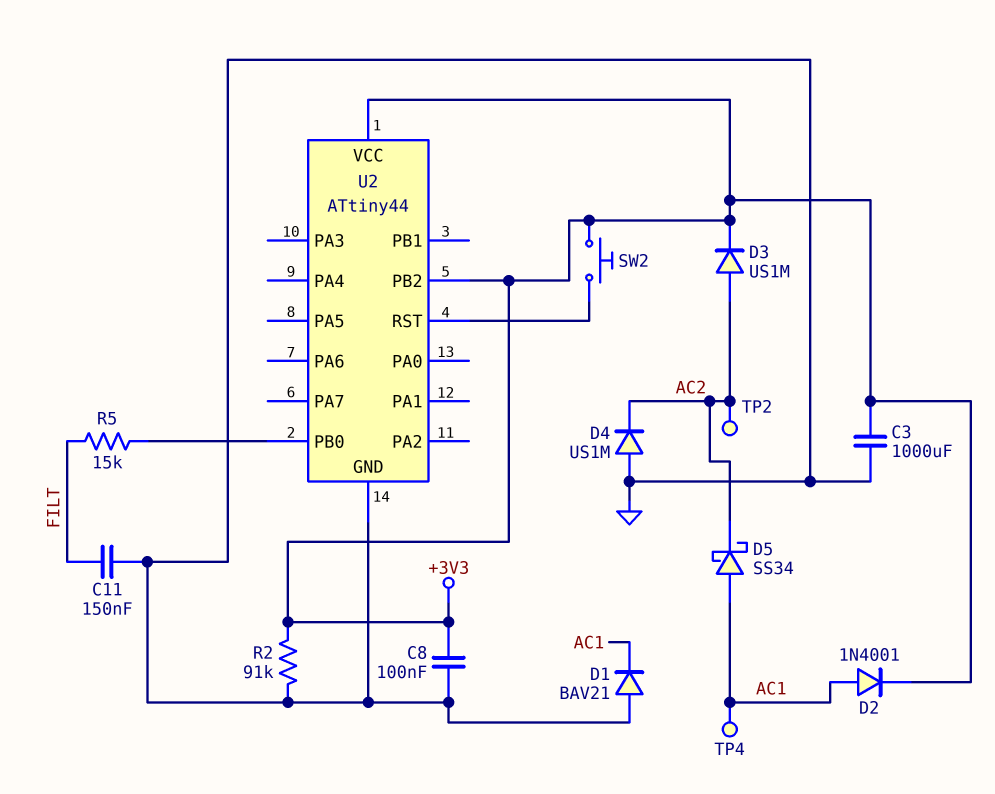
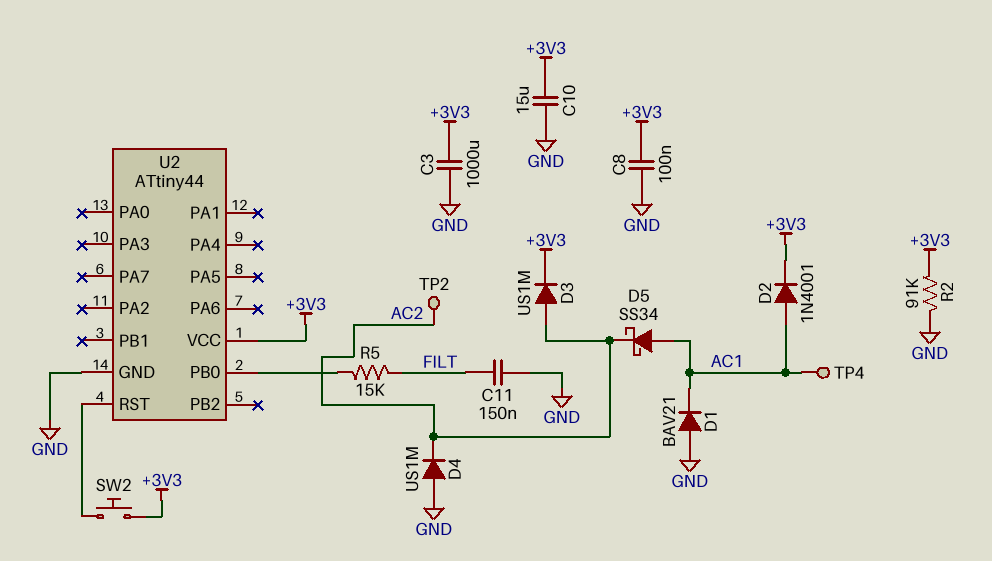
C10: none -> 15uF (+3V3, GND)
U2 pin PB2: +3V3 -> none

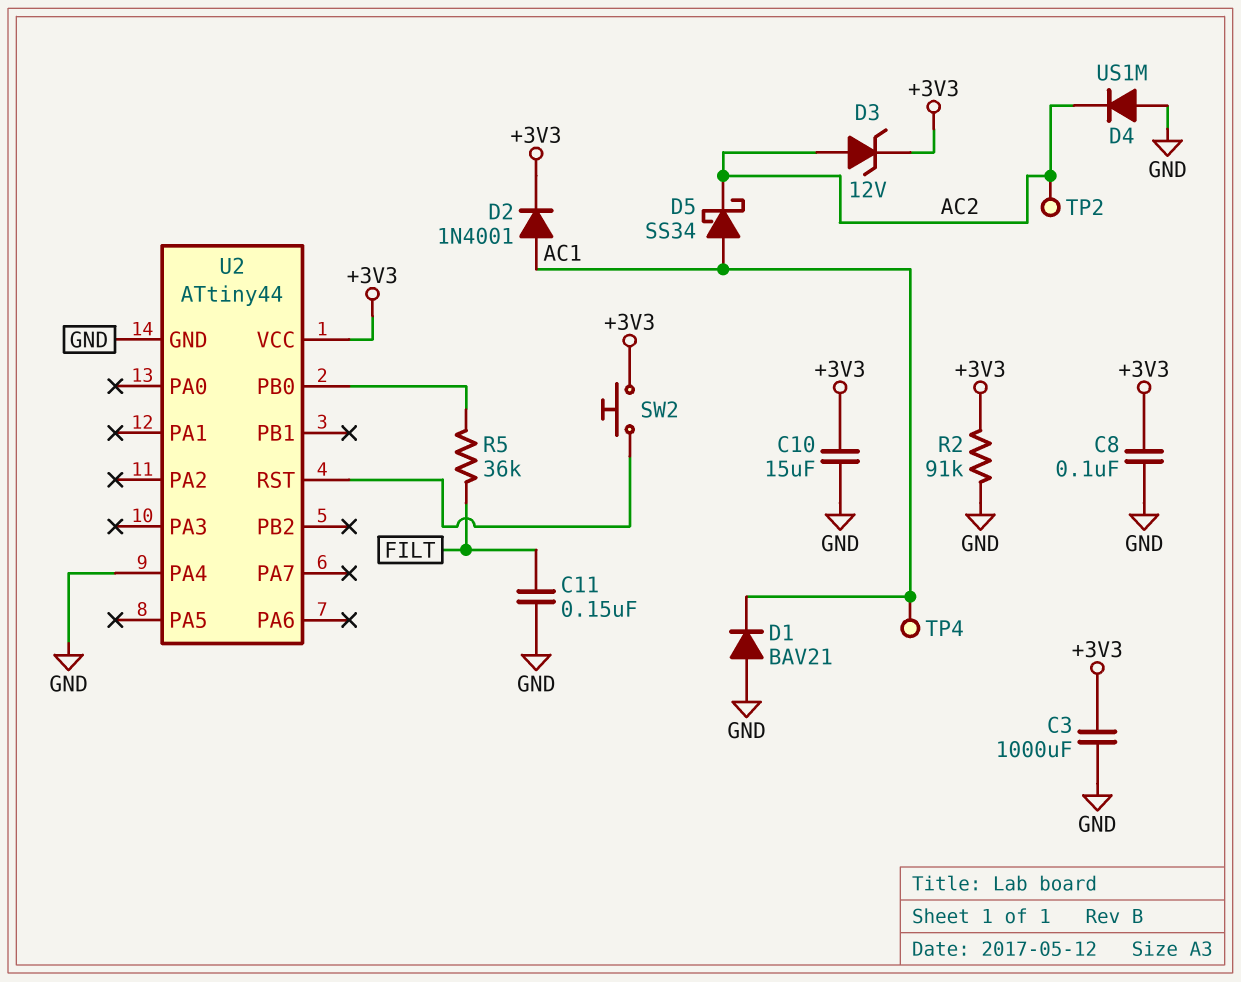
D3: diode US1M (A AC2, K +3V3) -> zener 12V (A AC2, K +3V3)
R5: 15k (FILT, U2/PB0) -> 36k (FILT, U2/PB0)
U2 pin PA4: none -> GND

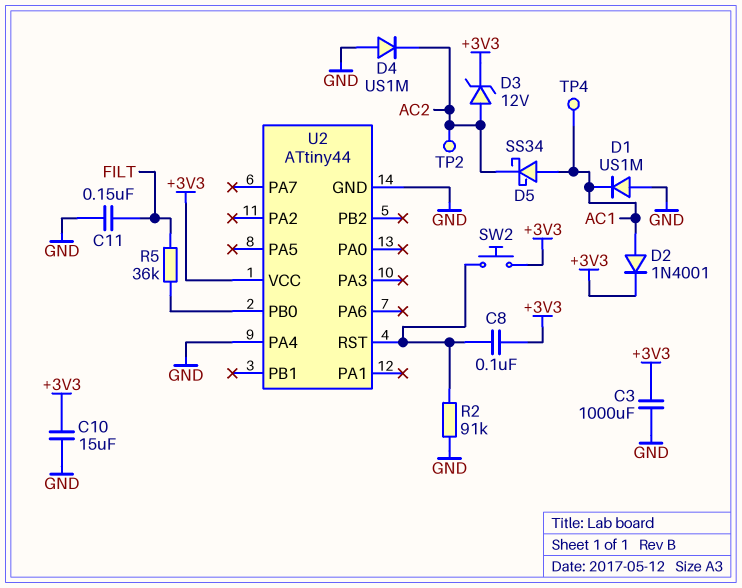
C8: 100nF (+3V3, GND) -> 100nF (+3V3, U2/RST)
D1: diode BAV21 (A GND, K AC1) -> diode US1M (A GND, K AC1)
R2: 91k (+3V3, GND) -> 91k (GND, U2/RST)

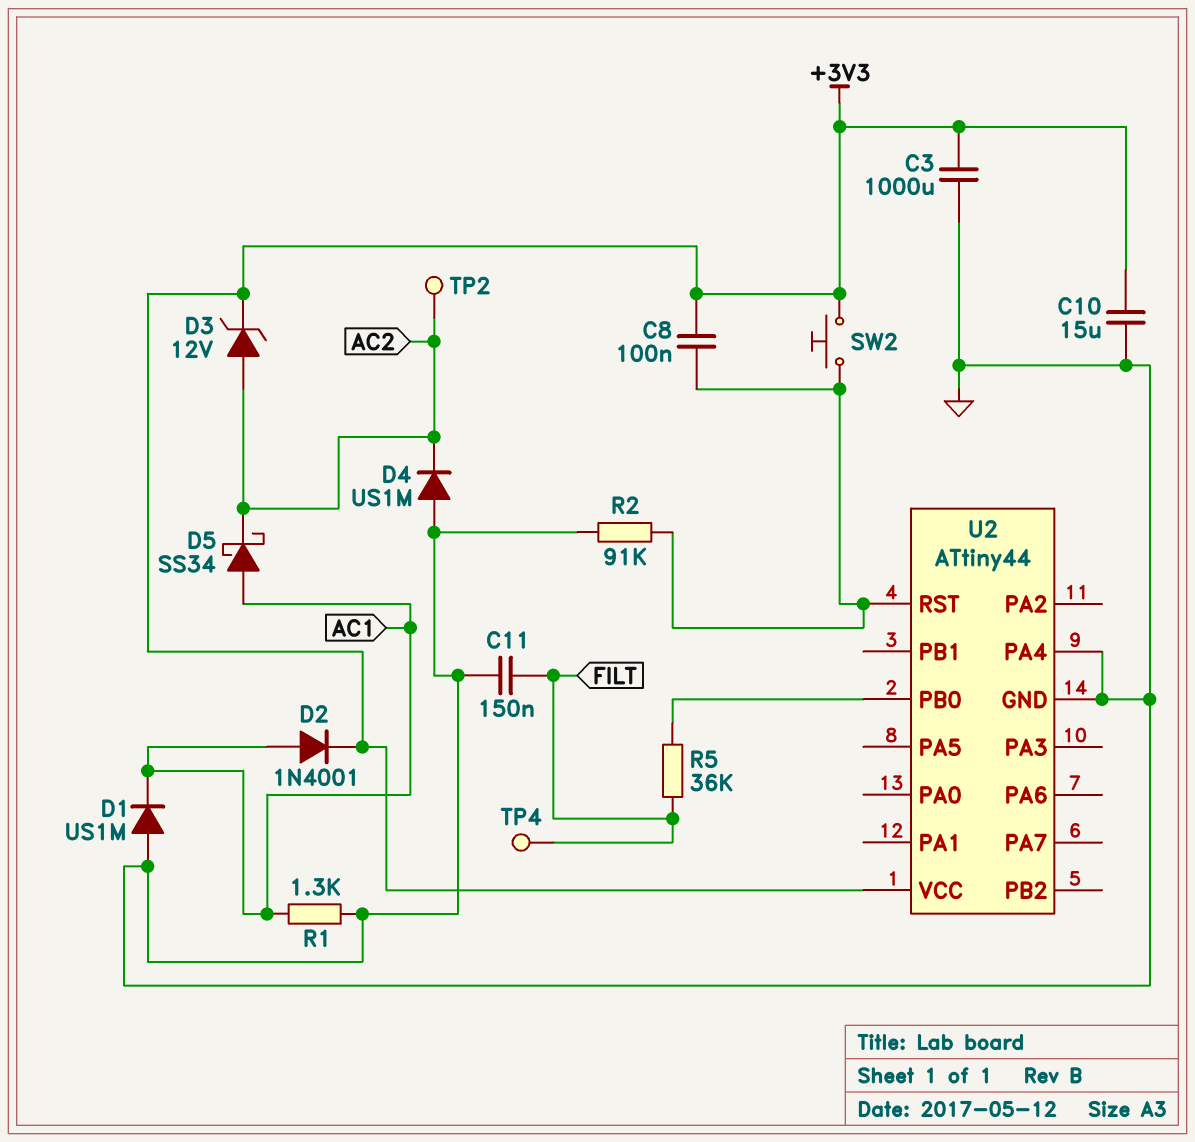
R1: none -> 1.3k (AC1, GND)
TP4: test point (AC1) -> test point (FILT)

